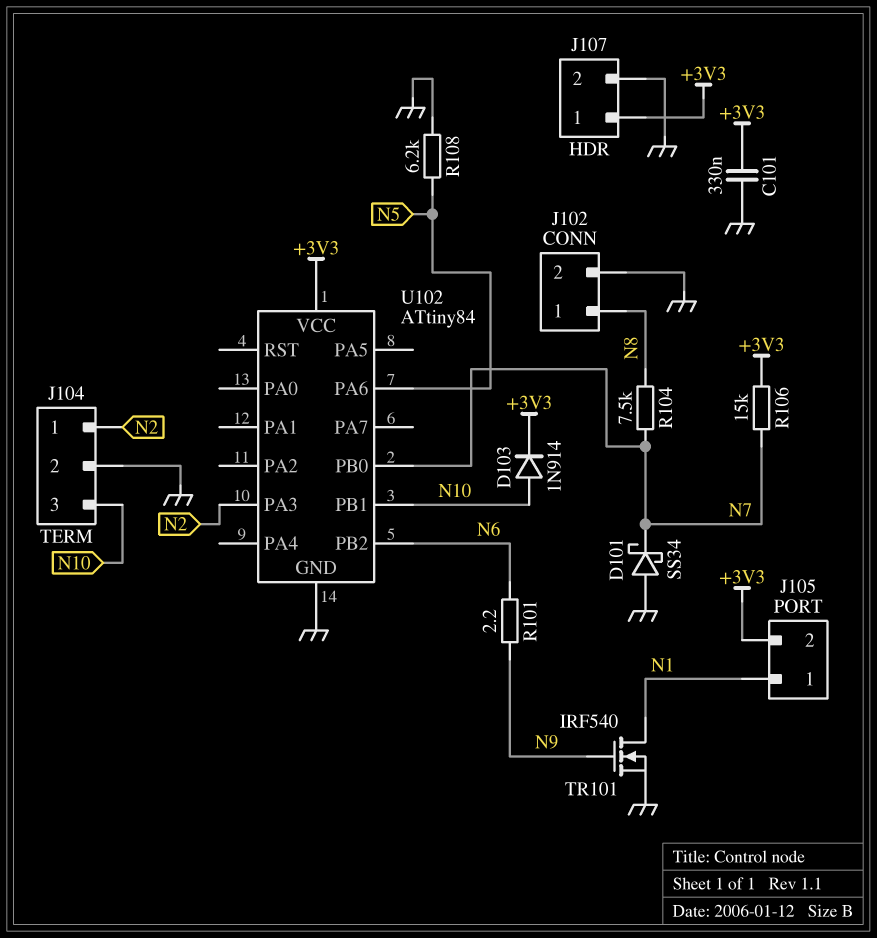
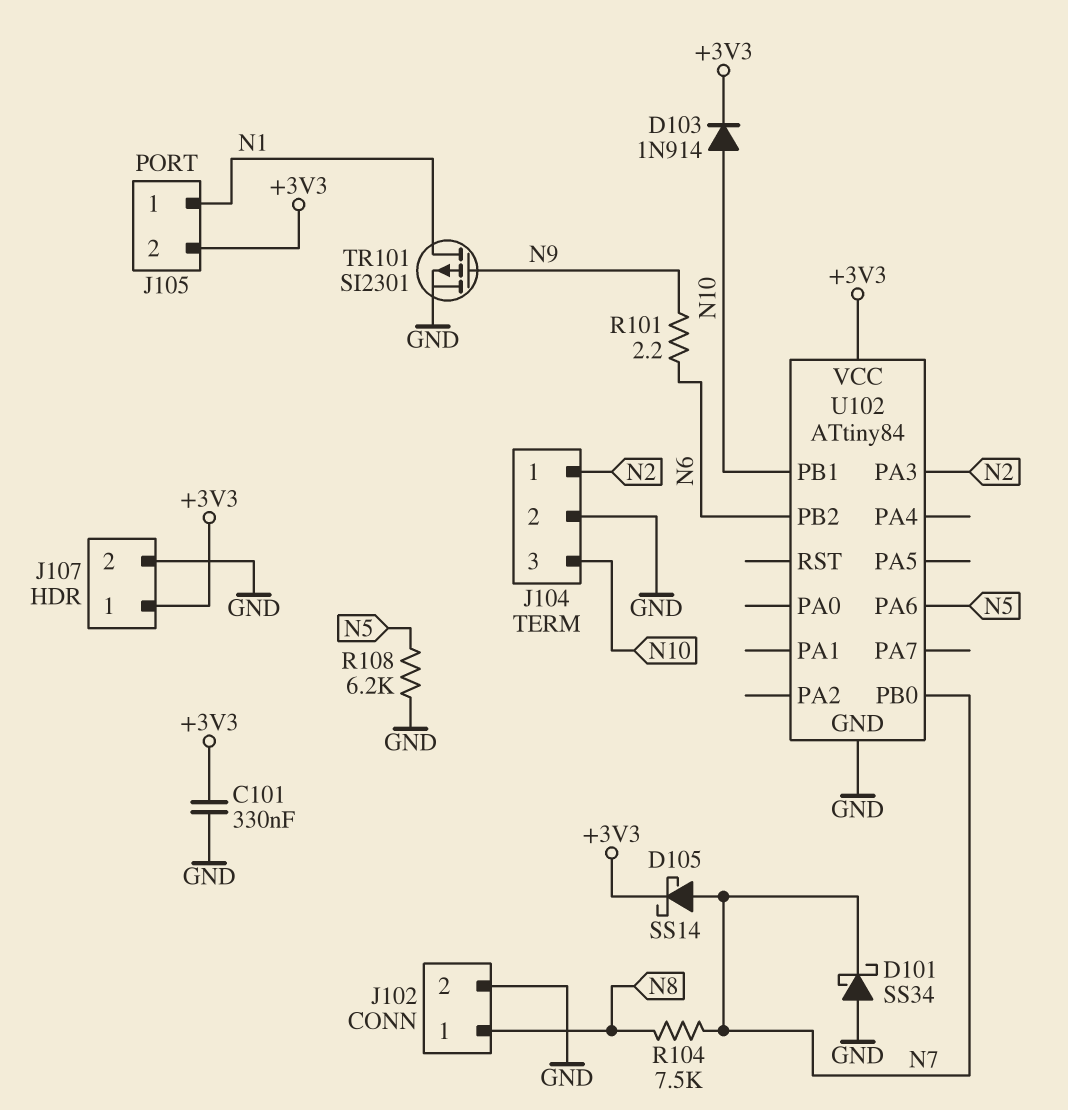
D105: none -> schottky SS14 (A N7, K +3V3)
R106: 15k (+3V3, N7) -> none
TR101: NMOS IRF540 (G N9, D N1, S GND) -> PMOS SI2301 (G N9, D N1, S GND)

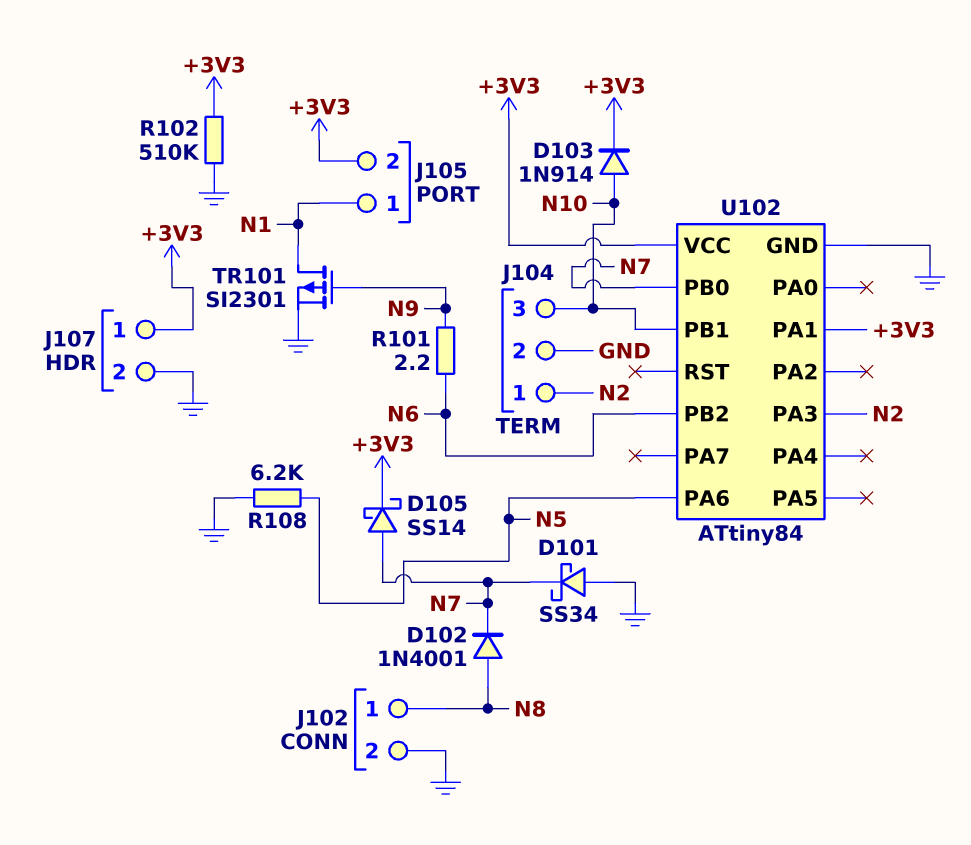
C101: 330nF (+3V3, GND) -> none
D102: none -> diode 1N4001 (A N8, K N7)
R102: none -> 510k (+3V3, GND)
R104: 7.5k (N7, N8) -> none
U102 pin PA1: none -> +3V3

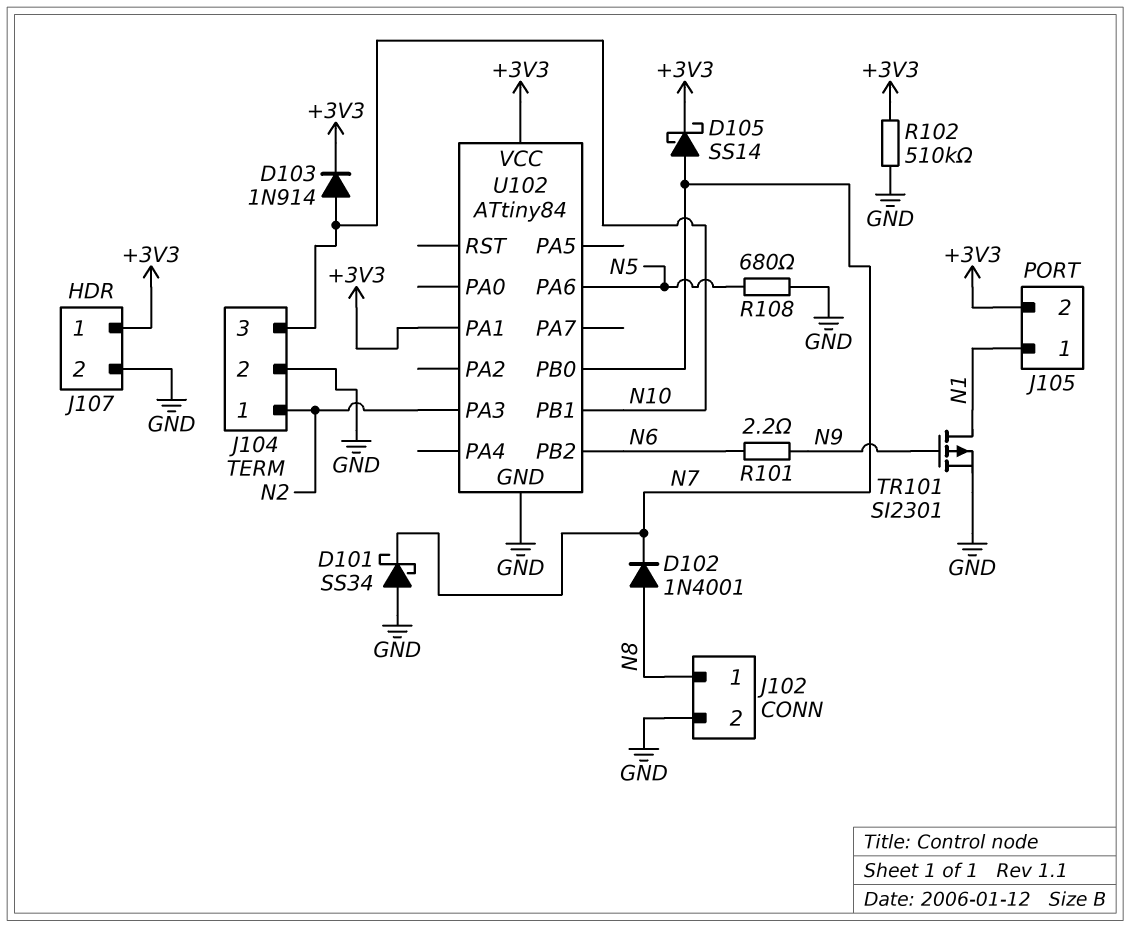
R108: 6.2k (GND, N5) -> 680 (GND, N5)

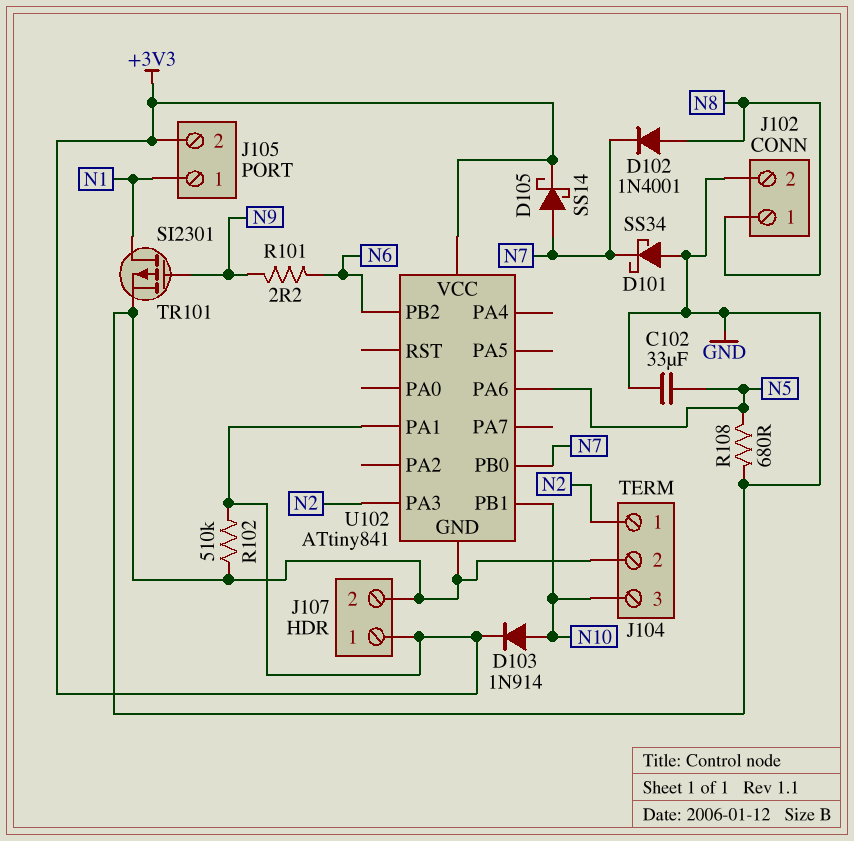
C102: none -> 33uF (GND, N5)
U102: ATtiny84 -> ATtiny841

